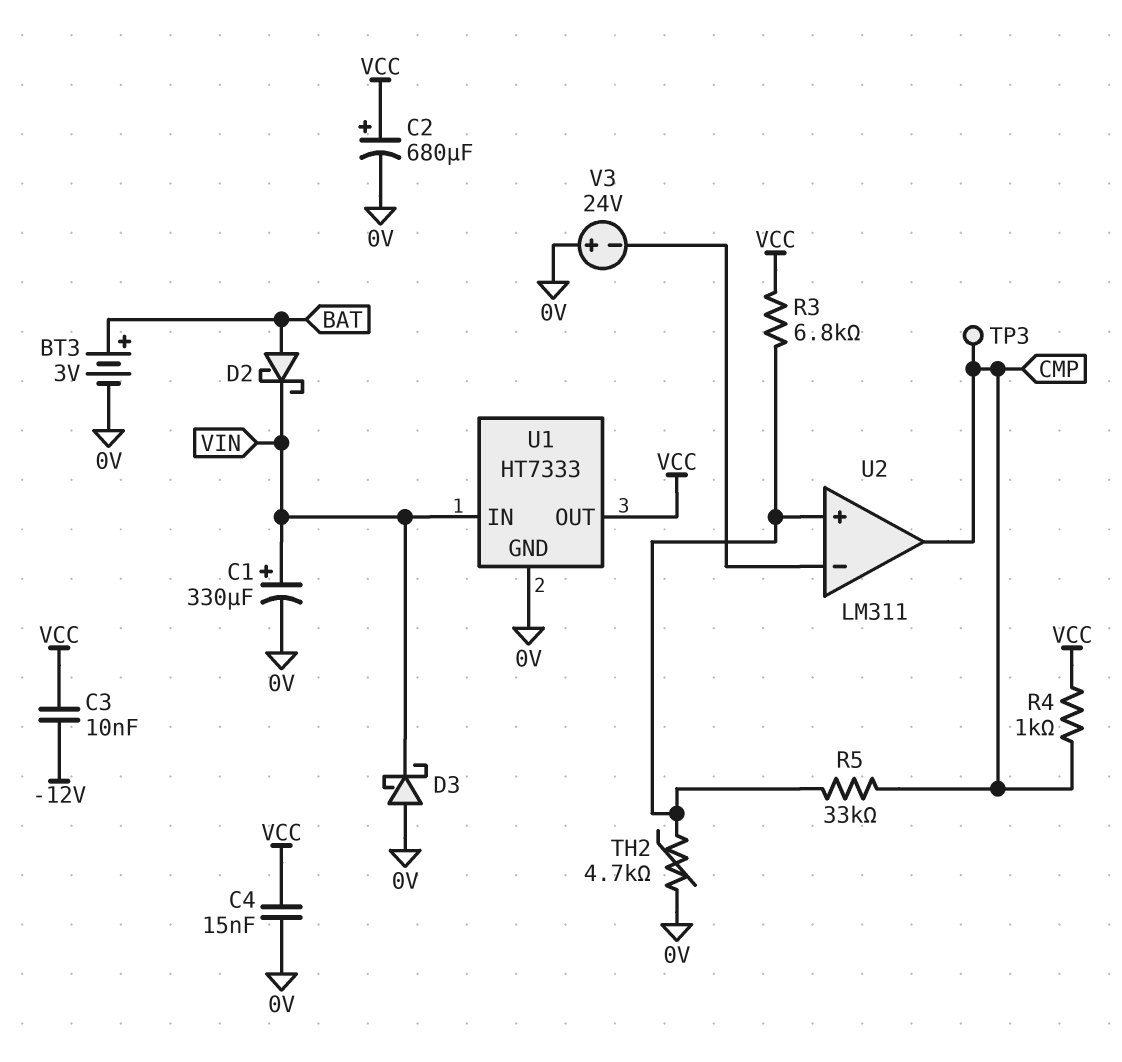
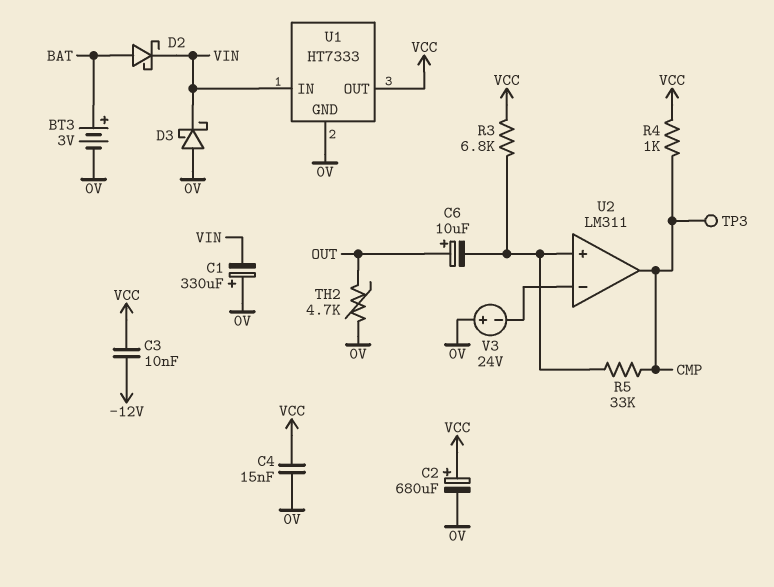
C1: 330uF (plus VIN, minus 0V) -> 330uF (plus 0V, minus VIN)
C6: none -> 10uF (plus OUT, minus U2/in+)
TH2: 4.7k (0V, U2/in+) -> 4.7k (0V, OUT)

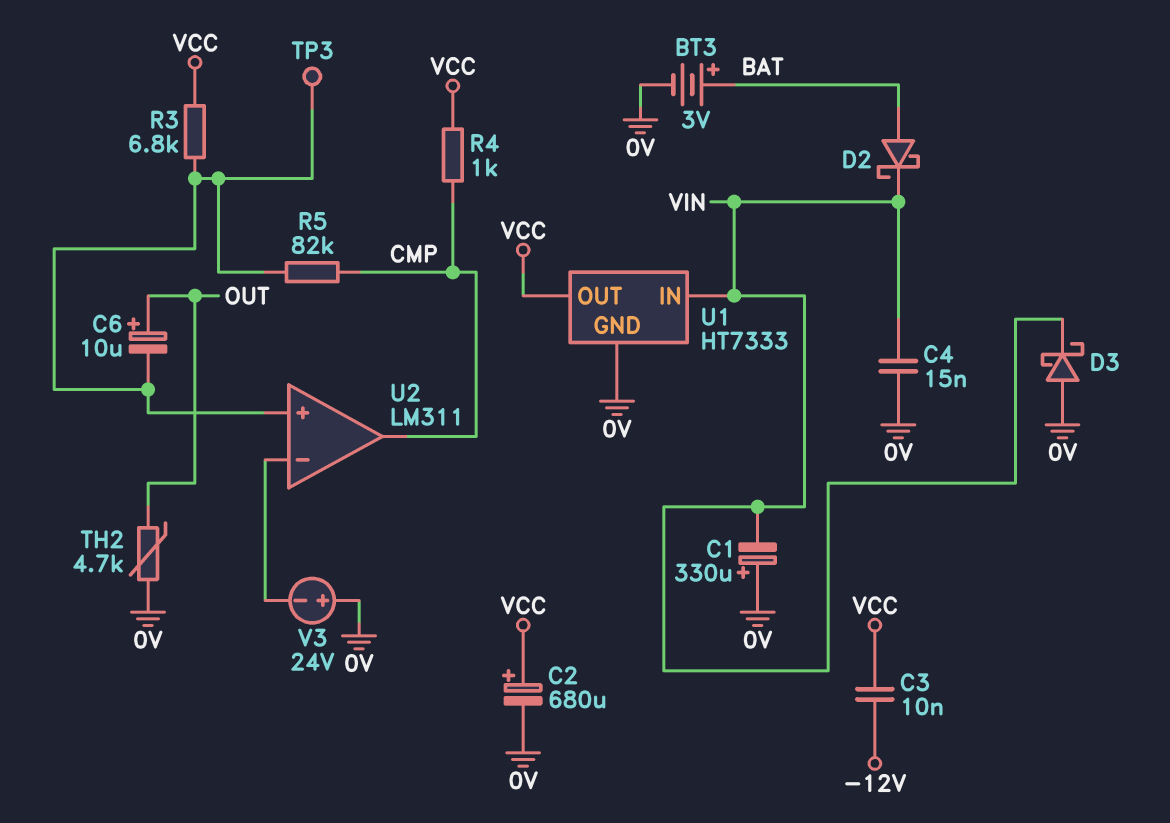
C4: 15nF (0V, VCC) -> 15nF (0V, VIN)
R5: 33k (CMP, U2/in+) -> 82k (CMP, U2/in+)
TP3: test point (CMP) -> test point (U2/in+)

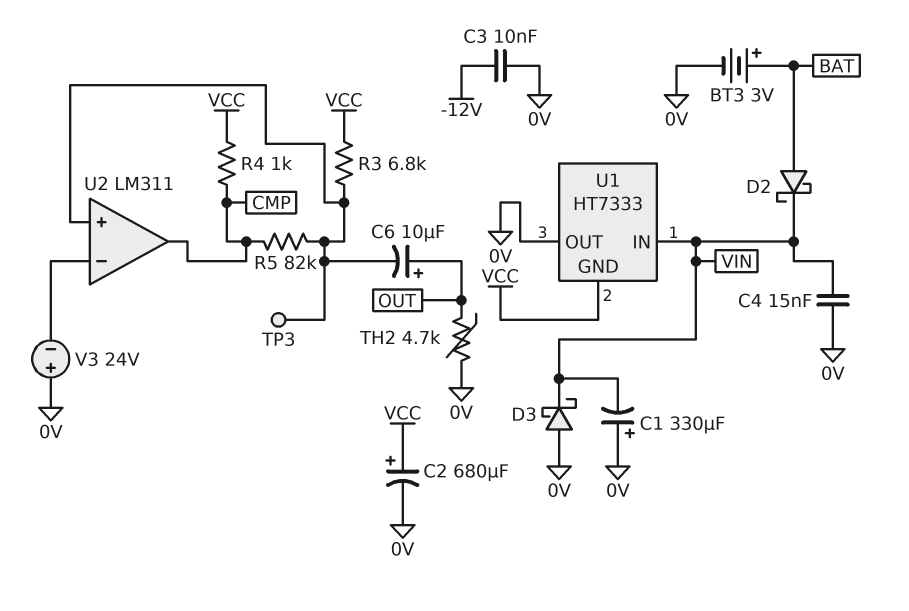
C3: 10nF (-12V, VCC) -> 10nF (-12V, 0V)
U1 pin GND: 0V -> VCC
U1 pin OUT: VCC -> 0V

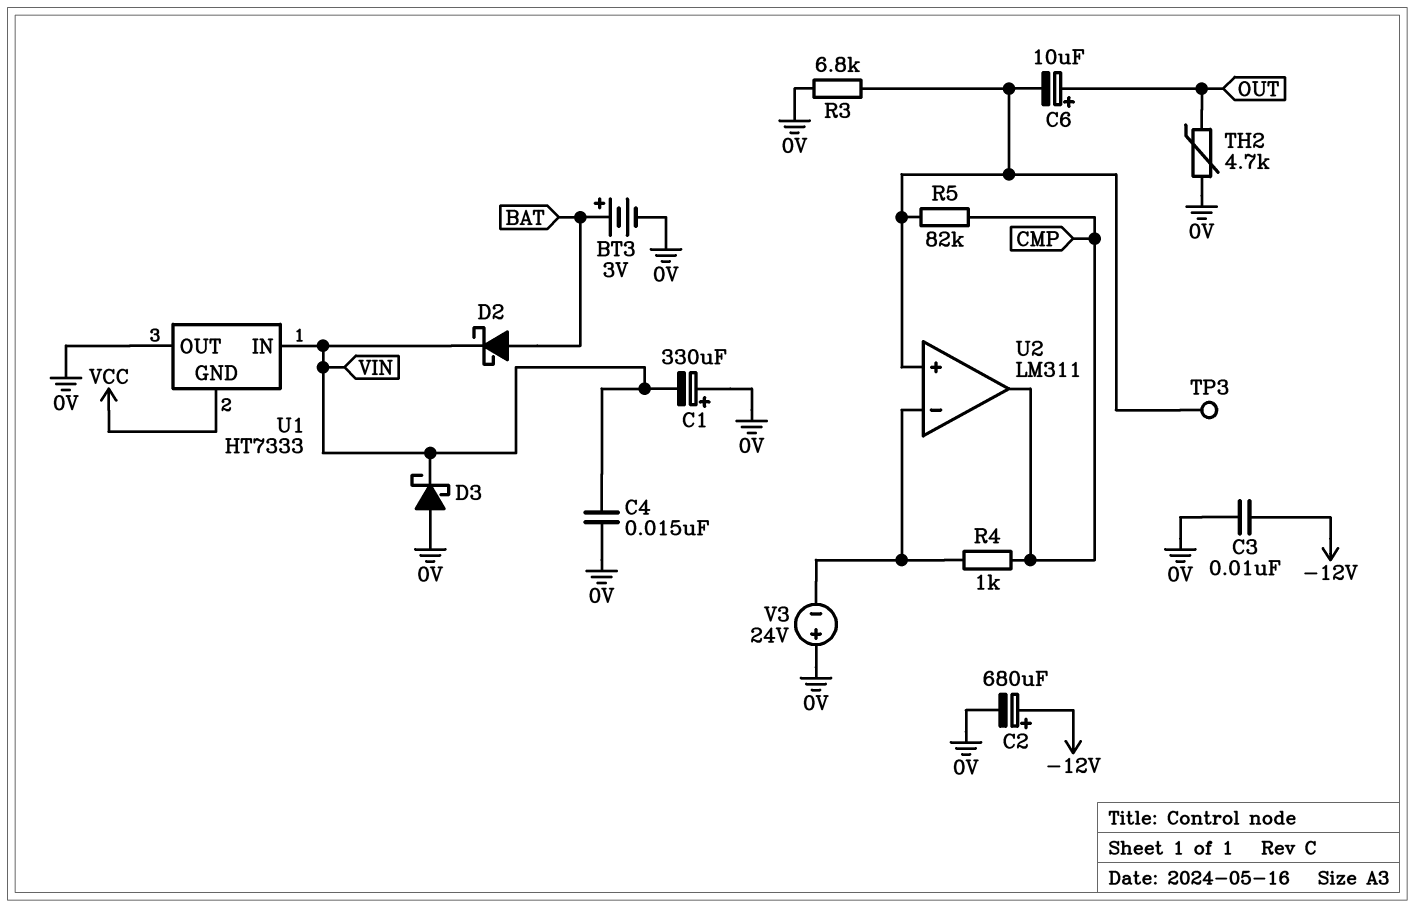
C2: 680uF (plus VCC, minus 0V) -> 680uF (plus -12V, minus 0V)
R3: 6.8k (U2/in+, VCC) -> 6.8k (0V, U2/in+)
R4: 1k (CMP, VCC) -> 1k (CMP, U2/in-)

